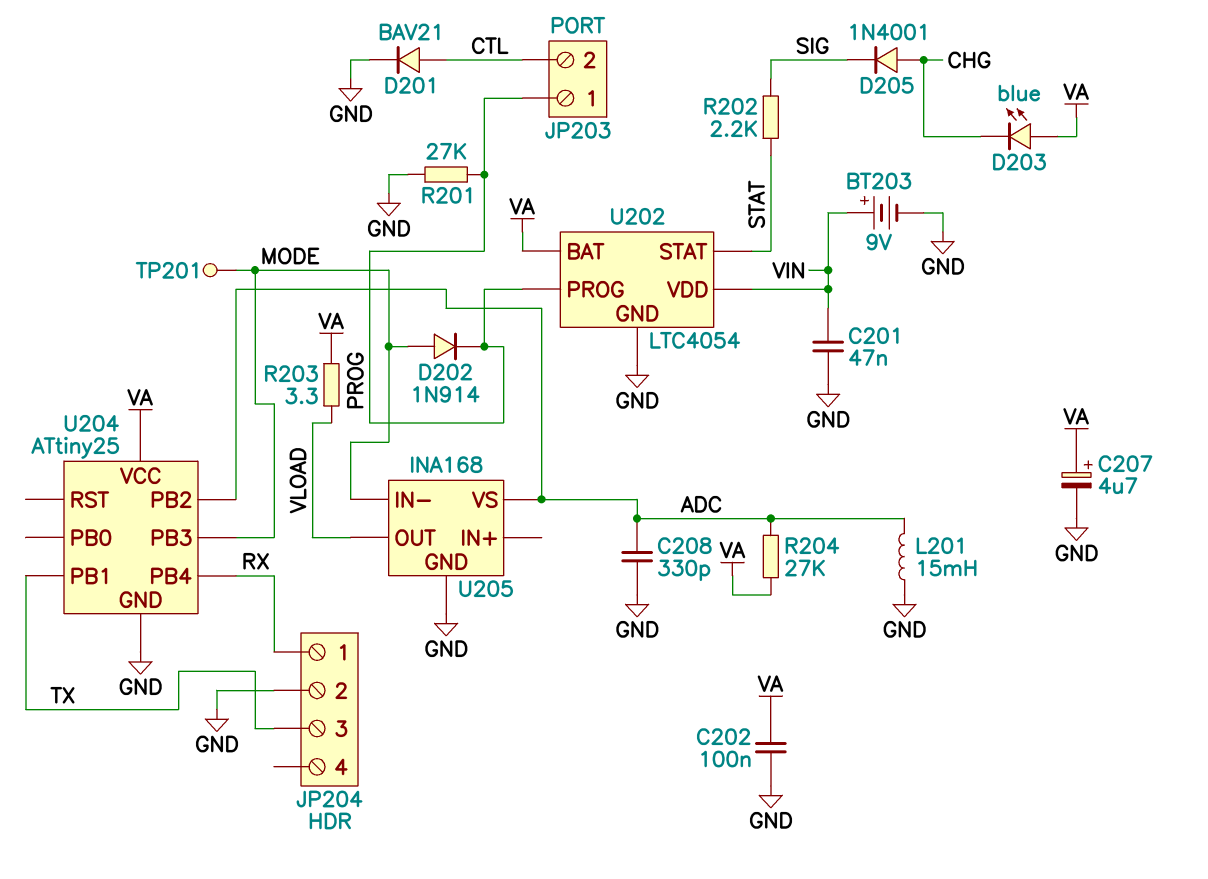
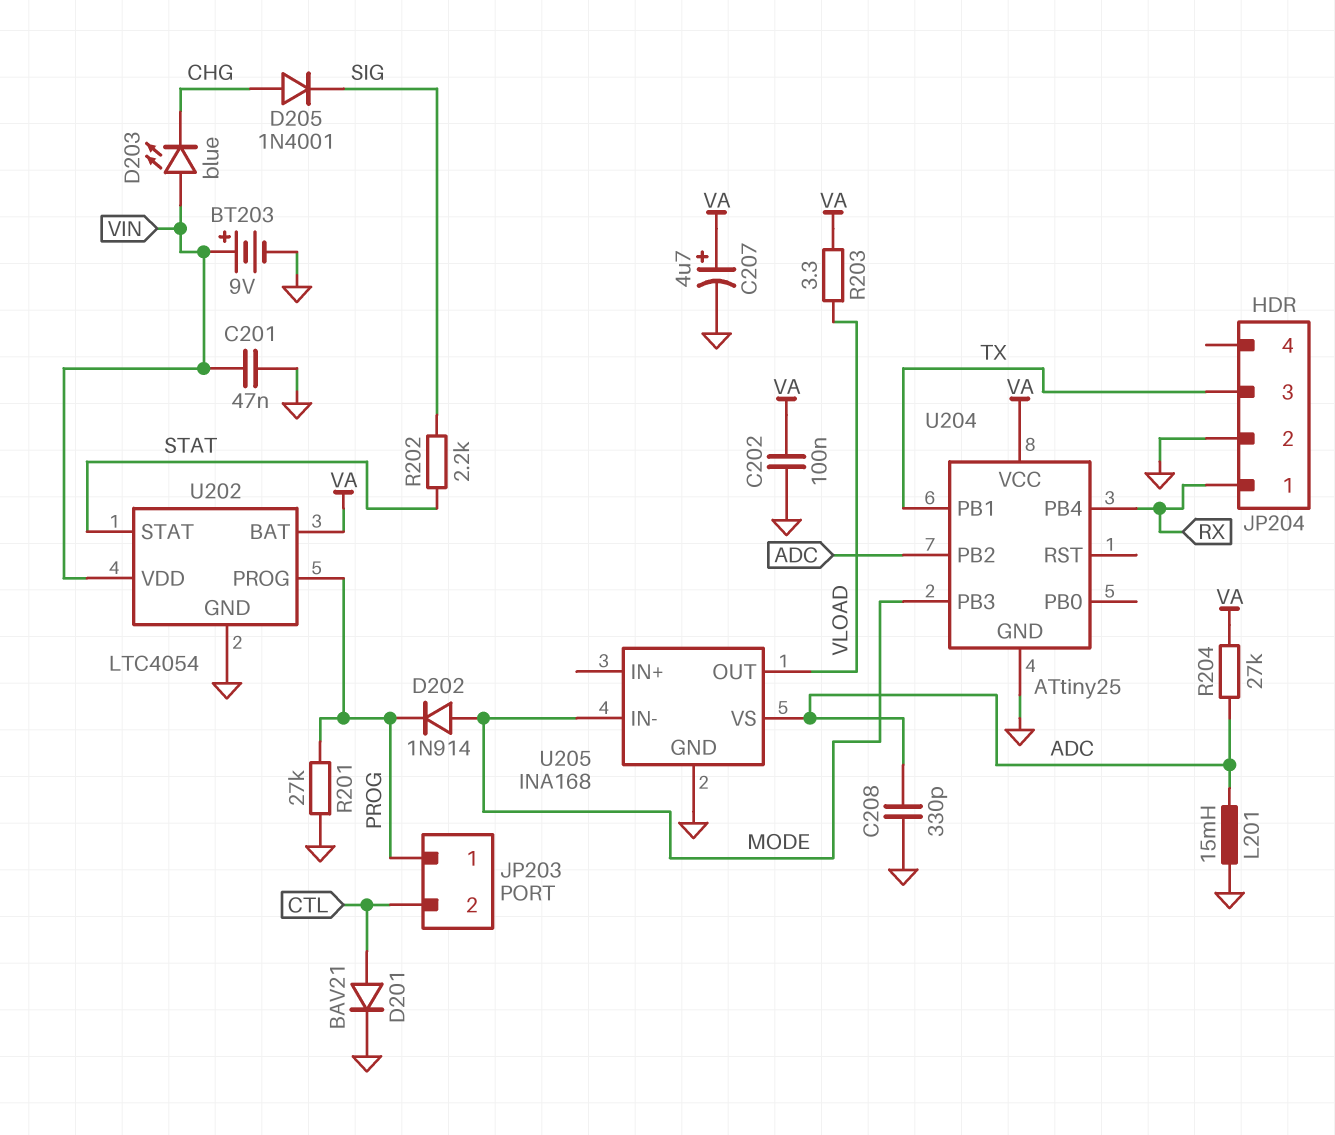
D203: LED blue (A VA, K CHG) -> LED blue (A VIN, K CHG)
TP201: test point (MODE) -> none

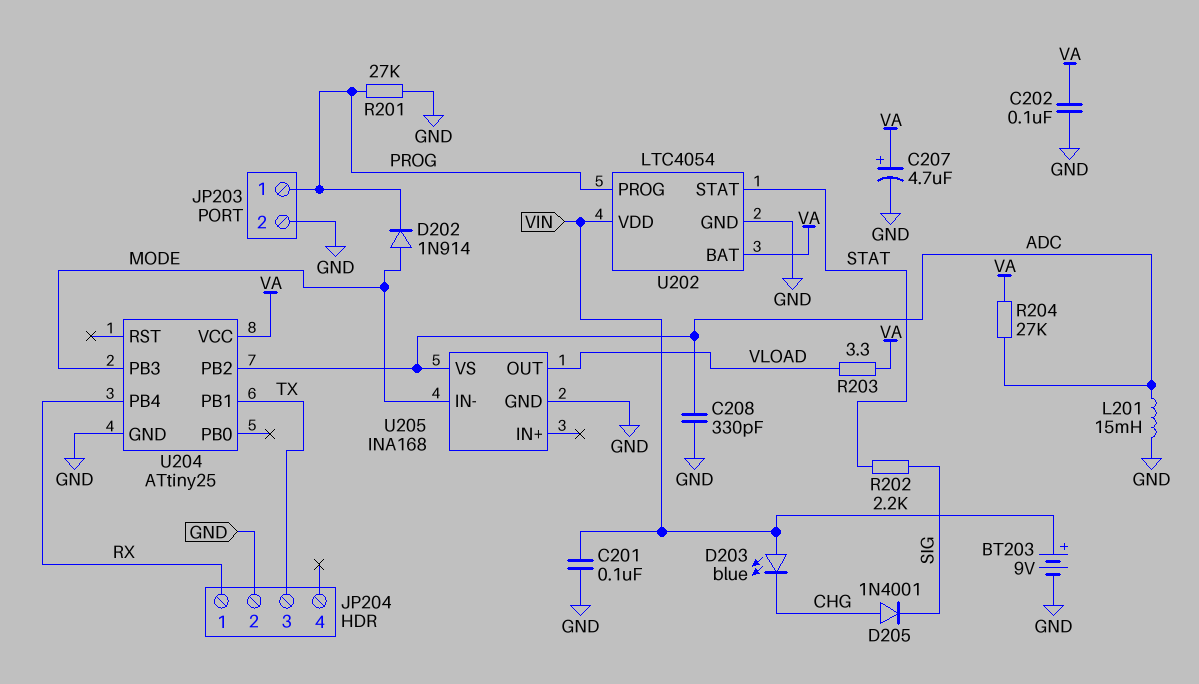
C201: 47nF (GND, VIN) -> 100nF (GND, VIN)
D201: diode BAV21 (A CTL, K GND) -> none
JP203 pin 2: CTL -> GND

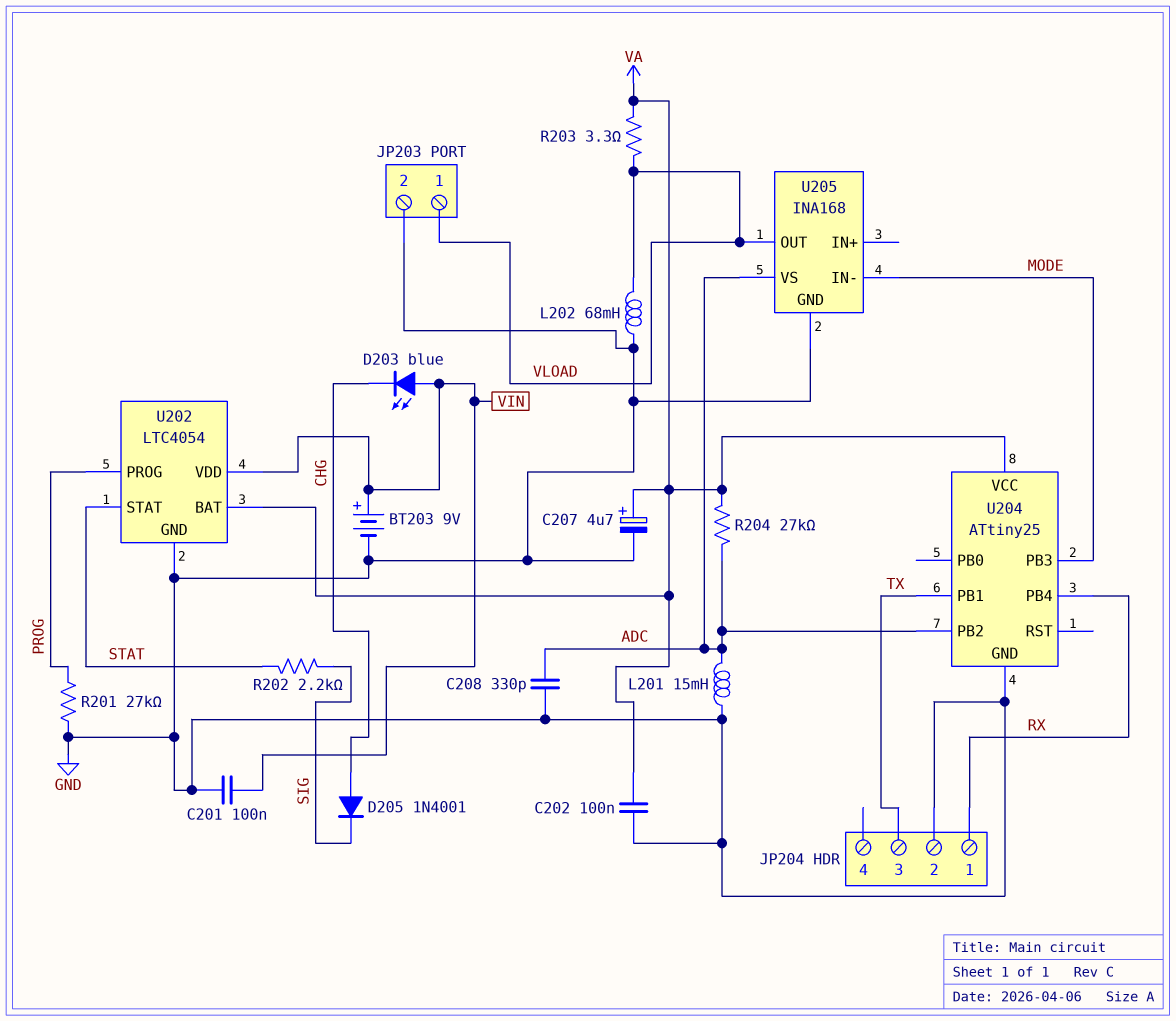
D202: diode 1N914 (A MODE, K PROG) -> none
JP203 pin 1: PROG -> VLOAD
L202: none -> 68mH (GND, VLOAD)

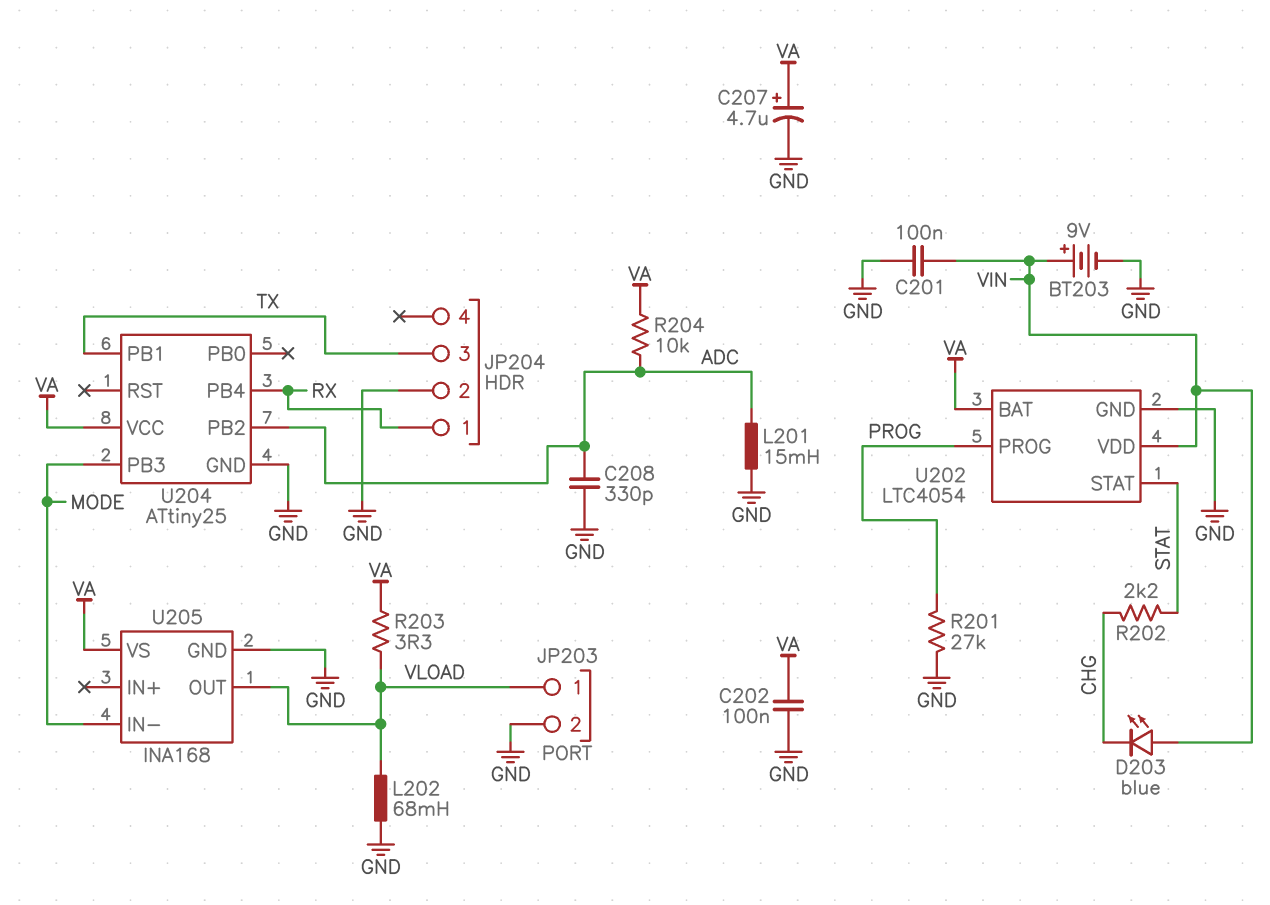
D205: diode 1N4001 (A CHG, K SIG) -> none
R202: 2.2k (SIG, STAT) -> 2.2k (CHG, STAT)
R204: 27k (ADC, VA) -> 10k (ADC, VA)
U205 pin VS: ADC -> VA

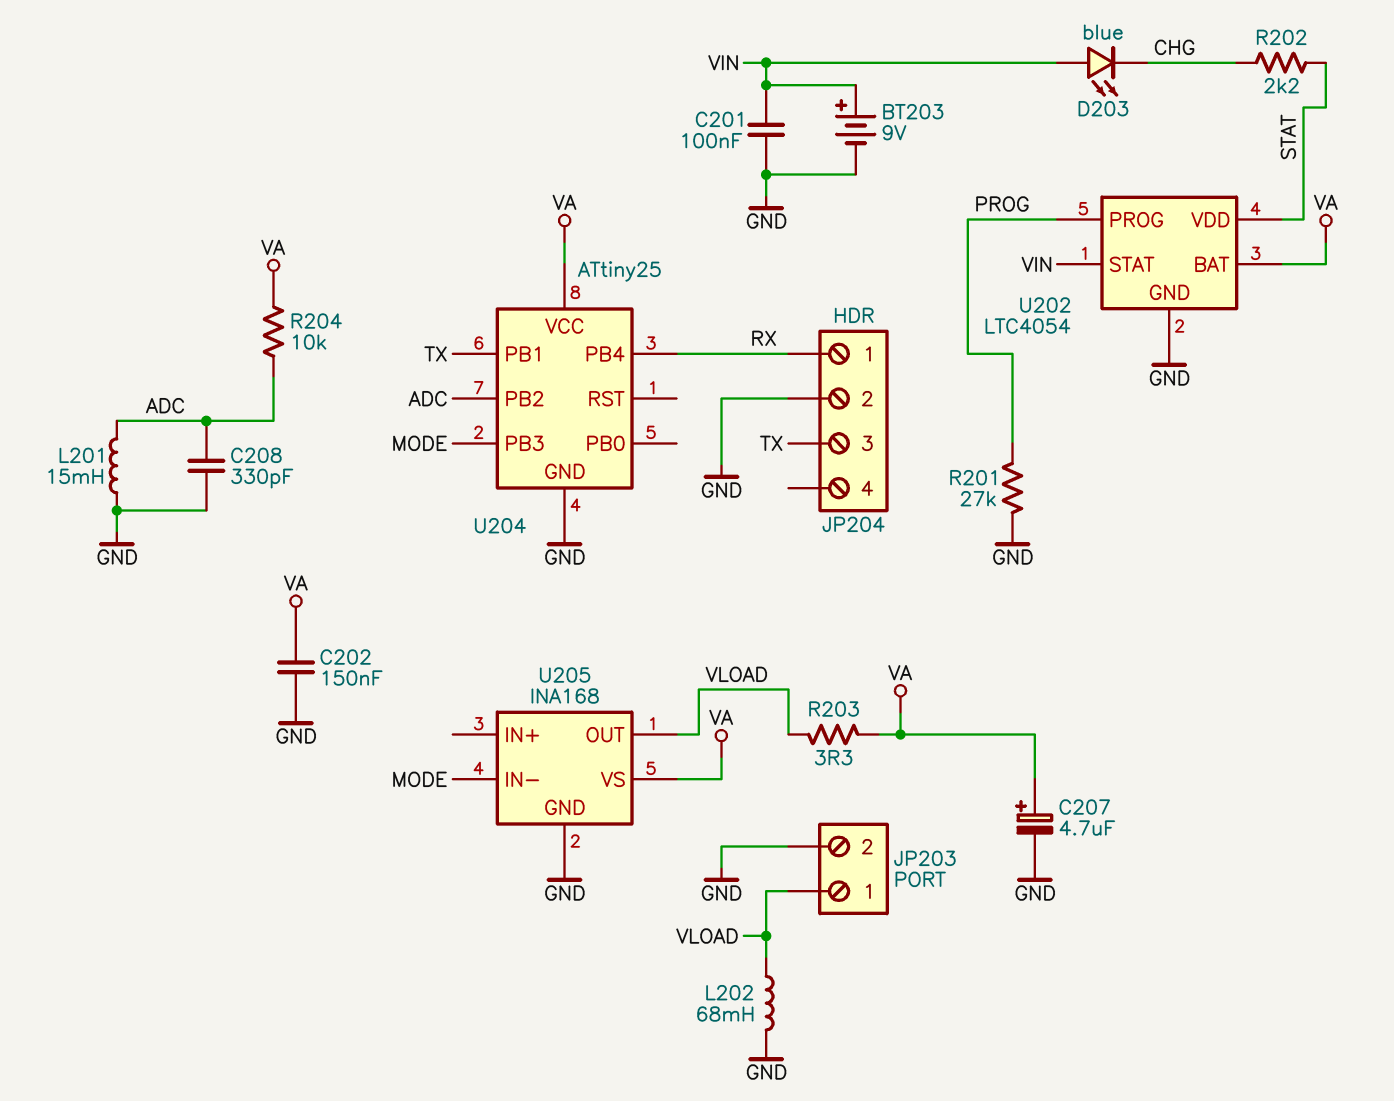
C202: 100nF (GND, VA) -> 150nF (GND, VA)
U202 pin STAT: STAT -> VIN
U202 pin VDD: VIN -> STAT

